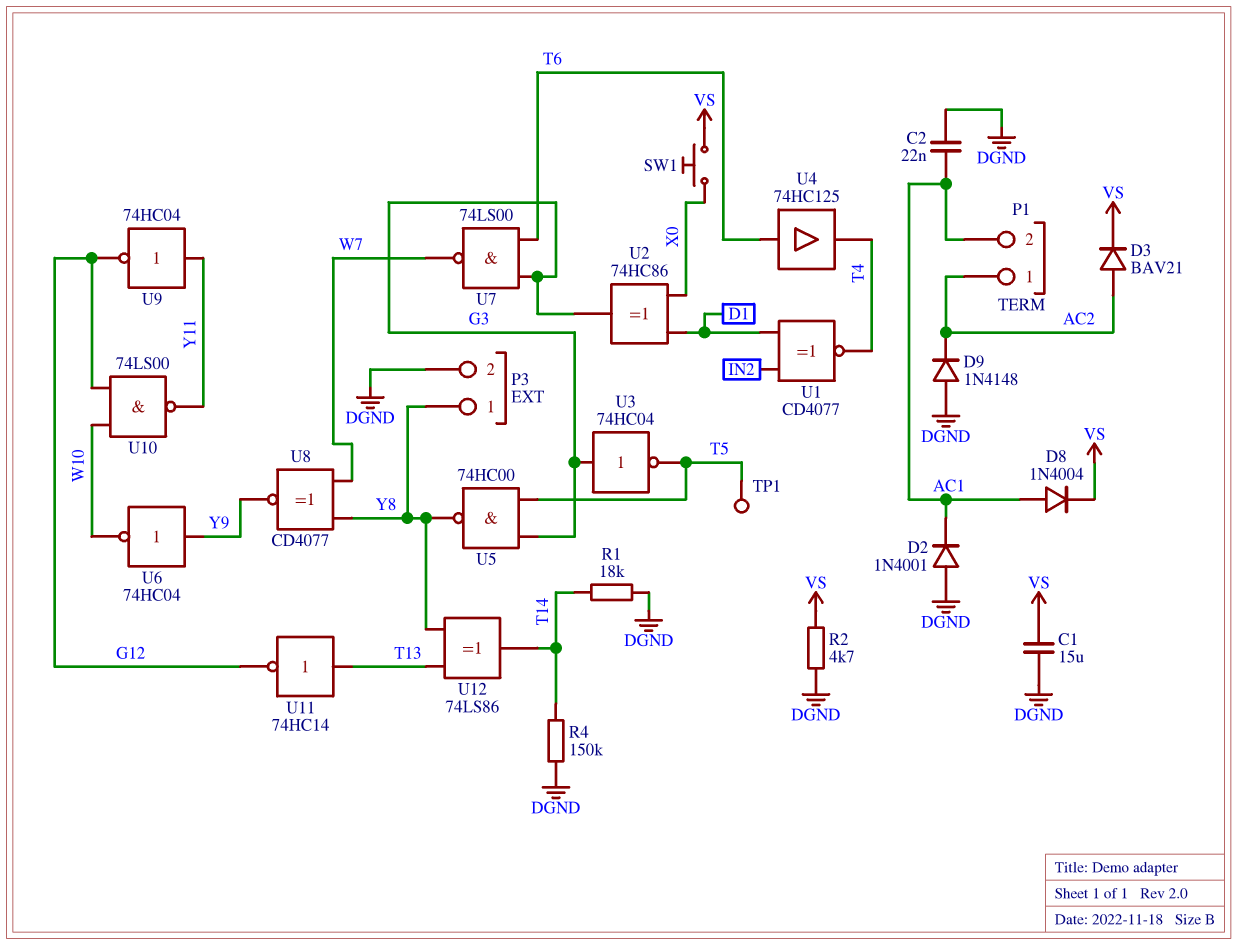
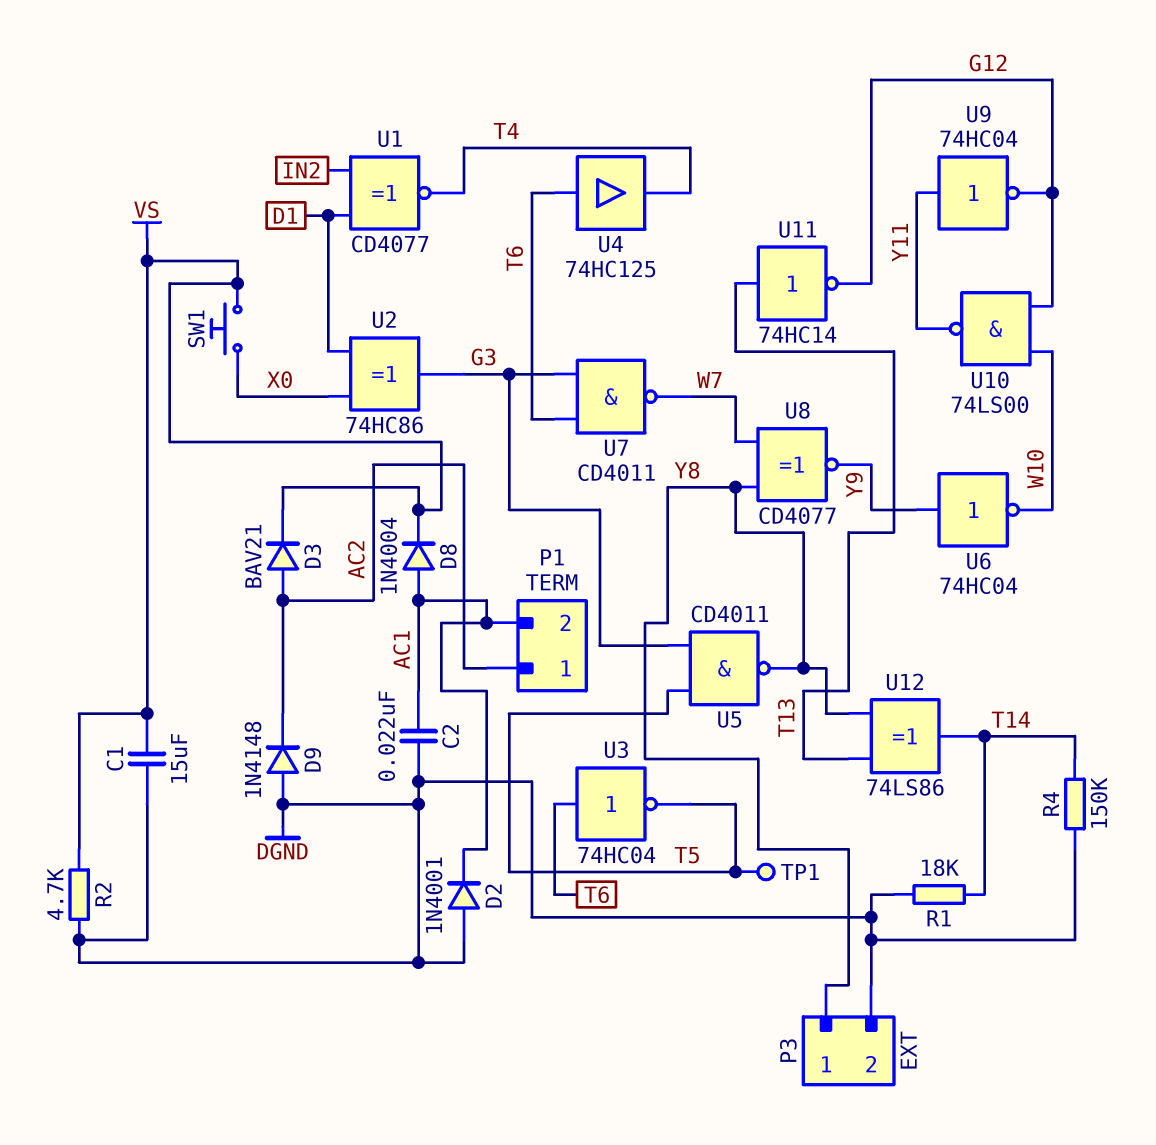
U3: NOT 74HC04 (in G3, out T5) -> NOT 74HC04 (in T6, out T5)
U5: NAND 74HC00 (in G3, in T5, out Y8) -> NAND CD4011 (in G3, in T5, out Y8)
U7: NAND 74LS00 (in G3, in T6, out W7) -> NAND CD4011 (in G3, in T6, out W7)

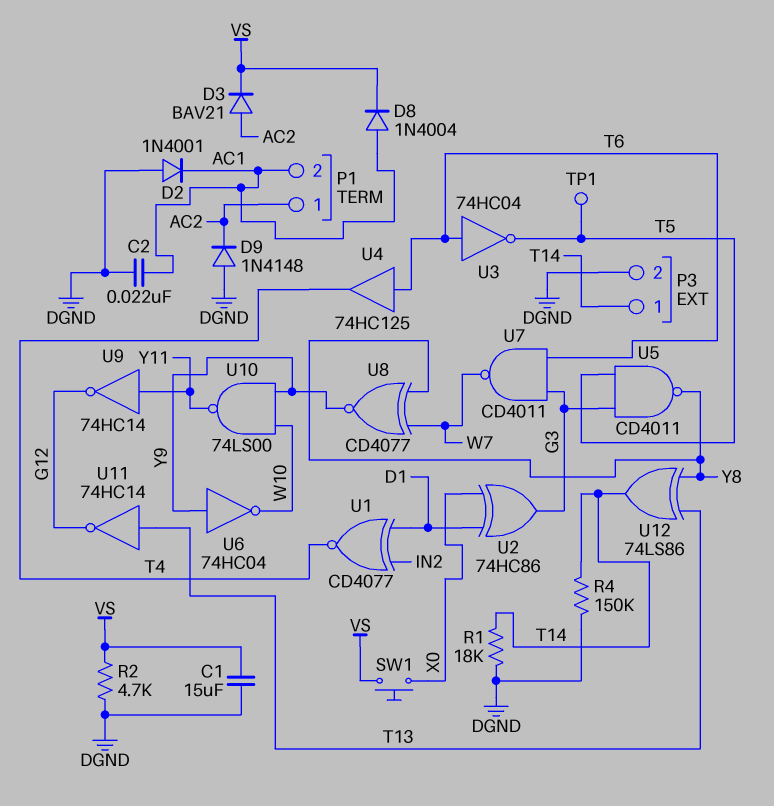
P3 pin 1: Y8 -> T14
U9: NOT 74HC04 (in Y11, out G12) -> NOT 74HC14 (in Y11, out G12)
U10: NAND 74LS00 (in G12, in W10, out Y11) -> NAND 74LS00 (in W10, in Y9, out Y11)

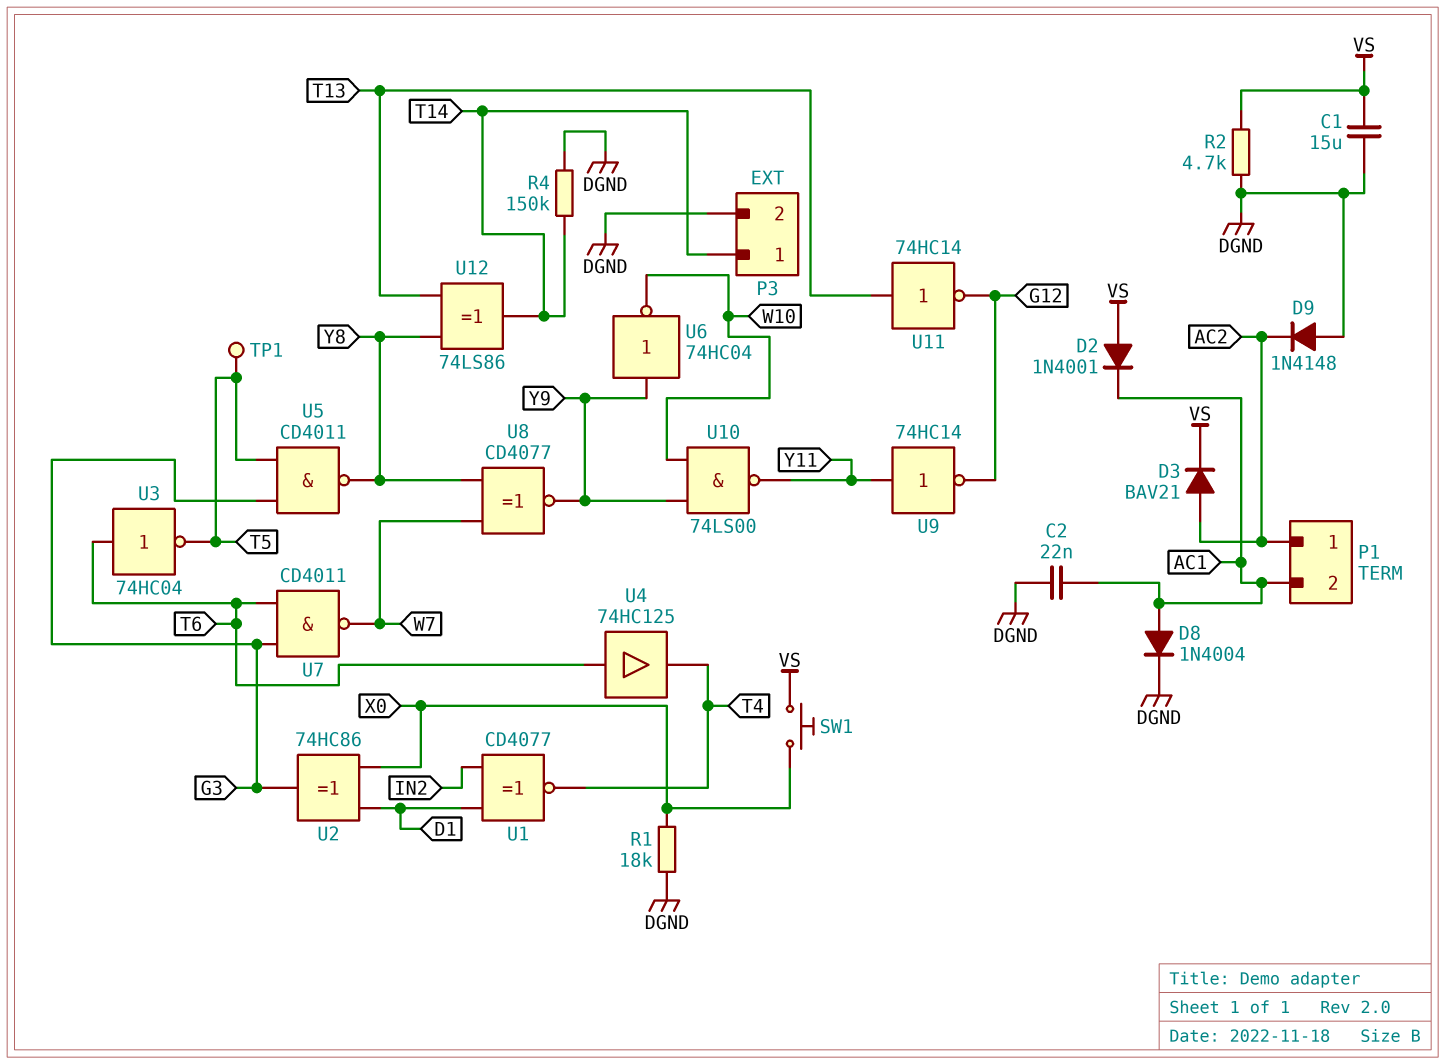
D2: diode 1N4001 (A DGND, K AC1) -> diode 1N4001 (A VS, K AC1)
D8: diode 1N4004 (A AC1, K VS) -> diode 1N4004 (A AC1, K DGND)
R1: 18k (DGND, T14) -> 18k (DGND, X0)

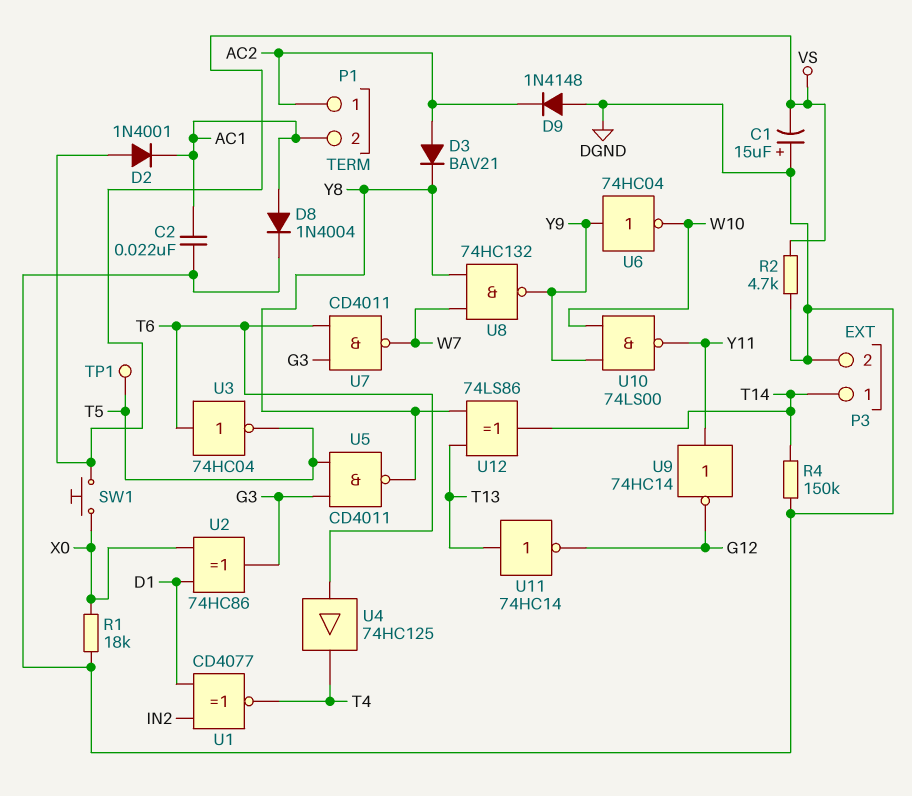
C1: 15uF (DGND, VS) -> 15uF (plus DGND, minus VS)
D3: diode BAV21 (A AC2, K VS) -> diode BAV21 (A AC2, K Y8)
U8: XNOR CD4077 (in W7, in Y8, out Y9) -> NAND 74HC132 (in W7, in Y8, out Y9)

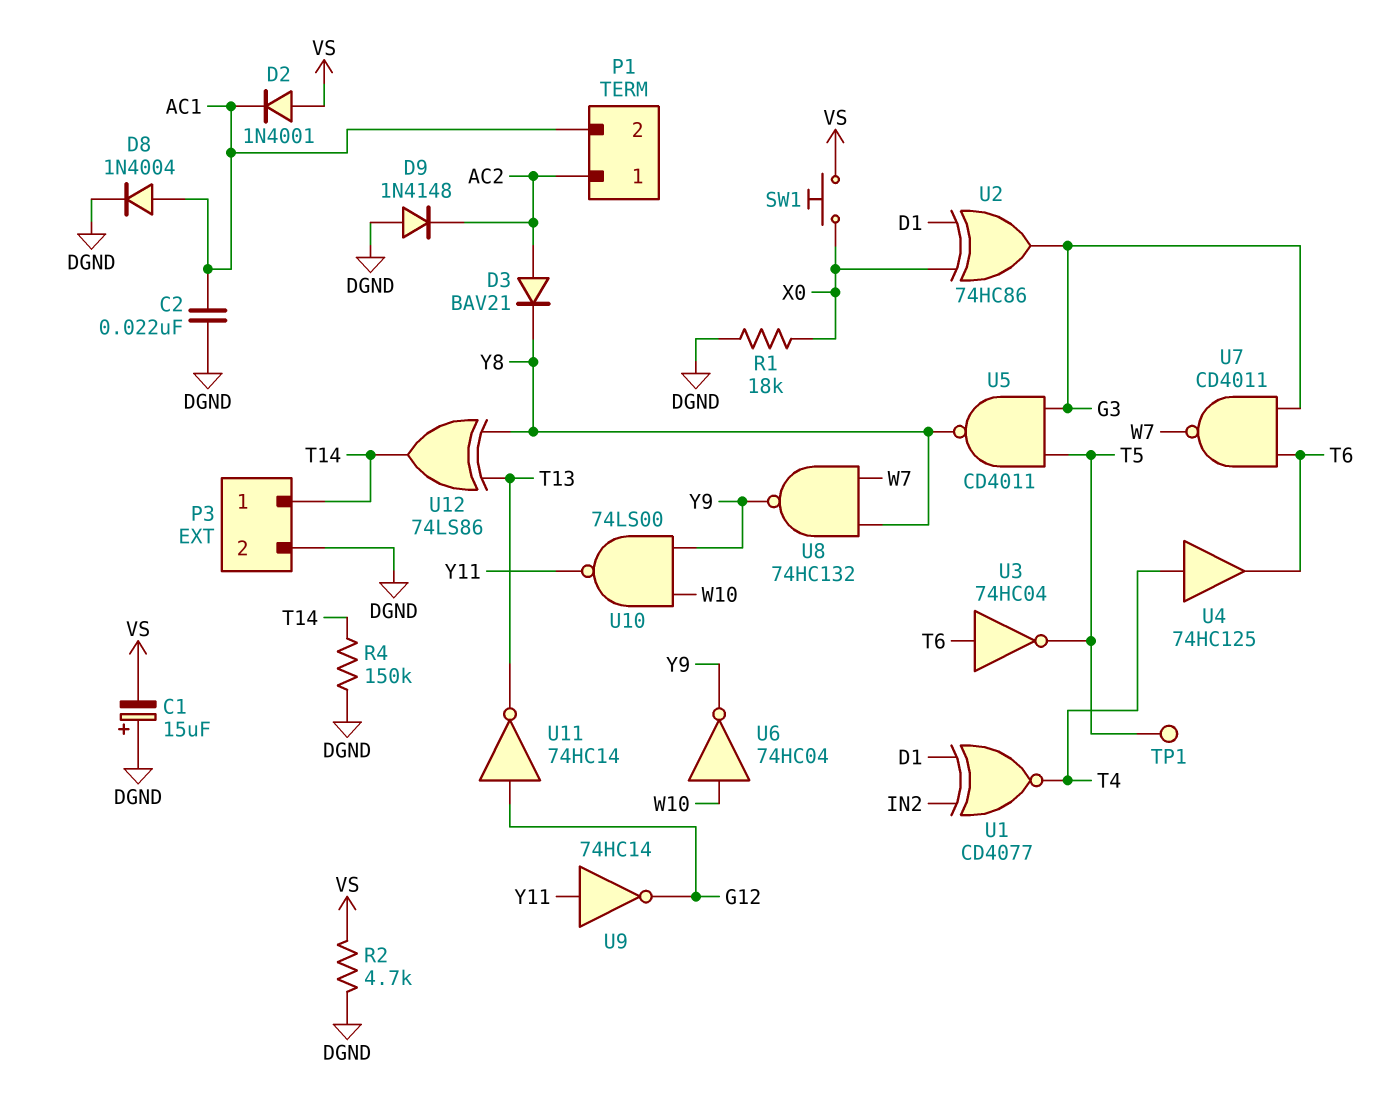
U4: buffer 74HC125 (in T6, out T4) -> buffer 74HC125 (in T4, out T6)
U6: NOT 74HC04 (in Y9, out W10) -> NOT 74HC04 (in W10, out Y9)
U11: NOT 74HC14 (in T13, out G12) -> NOT 74HC14 (in G12, out T13)

